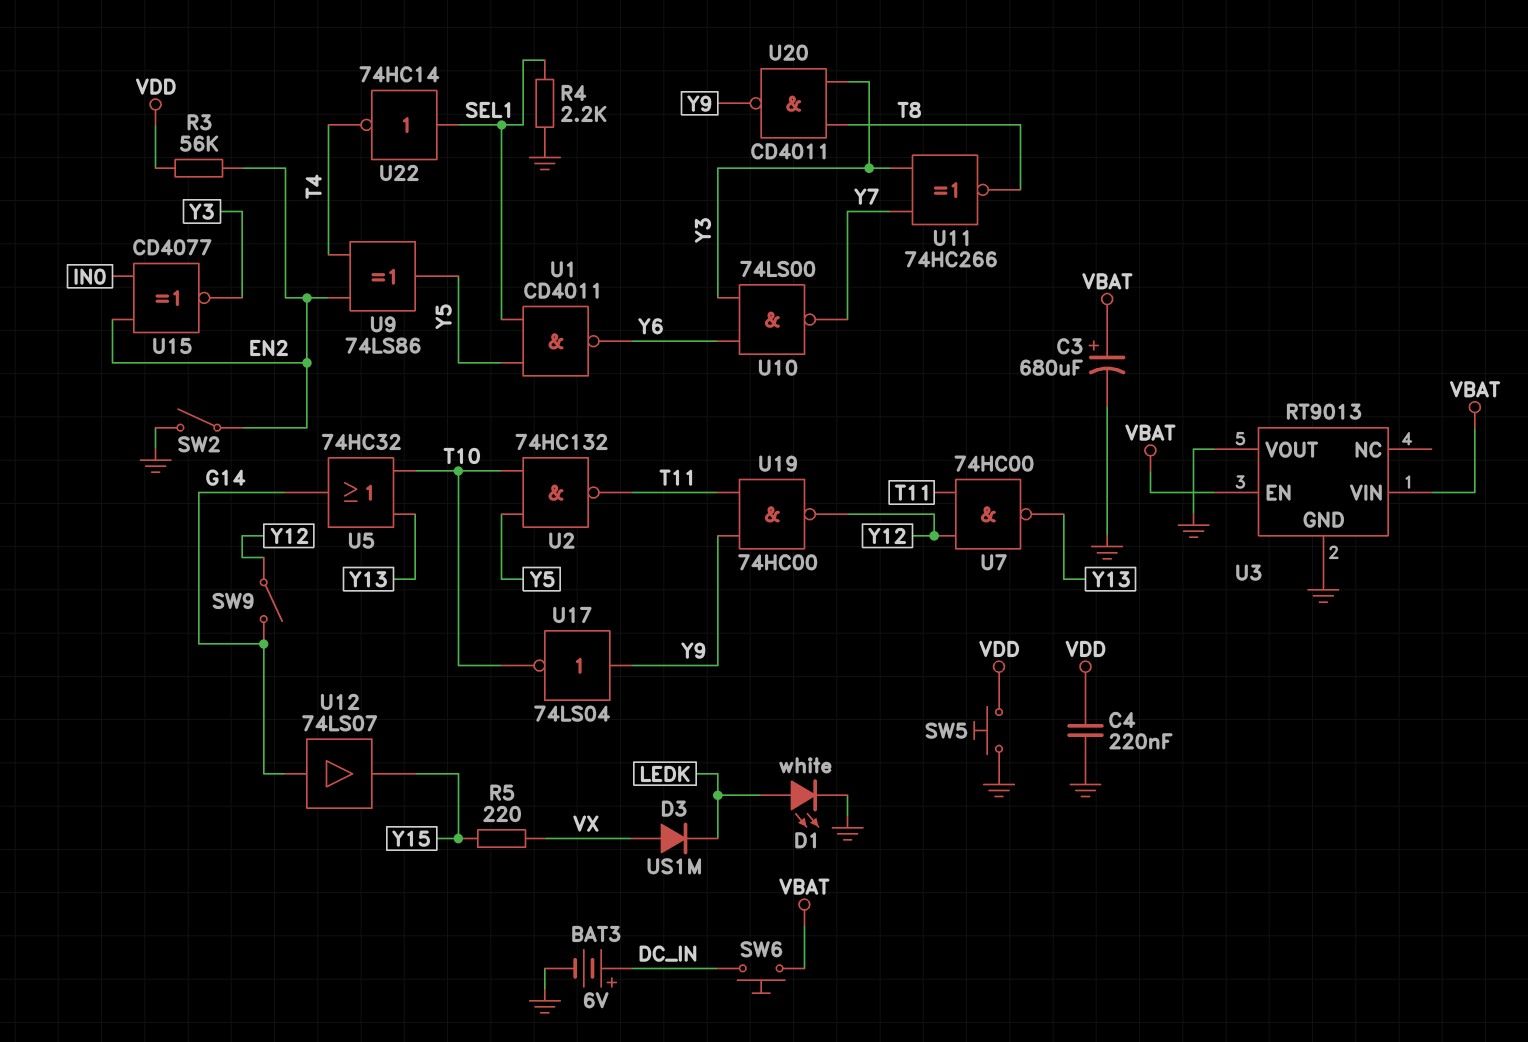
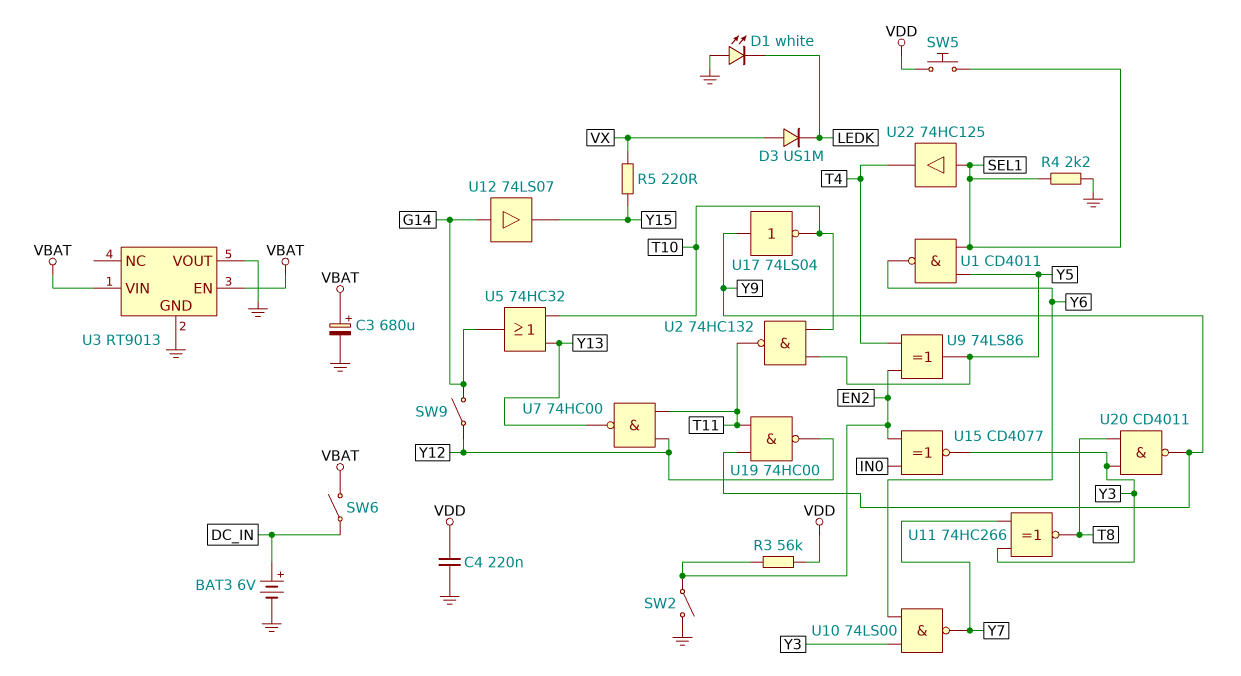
D1: LED white (A LEDK, K GND) -> LED white (A GND, K LEDK)
SW5: button (GND, VDD) -> button (SEL1, VDD)
SW6: button (DC_IN, VBAT) -> switch (DC_IN, VBAT)
U22: NOT 74HC14 (in SEL1, out T4) -> buffer 74HC125 (in SEL1, out T4)

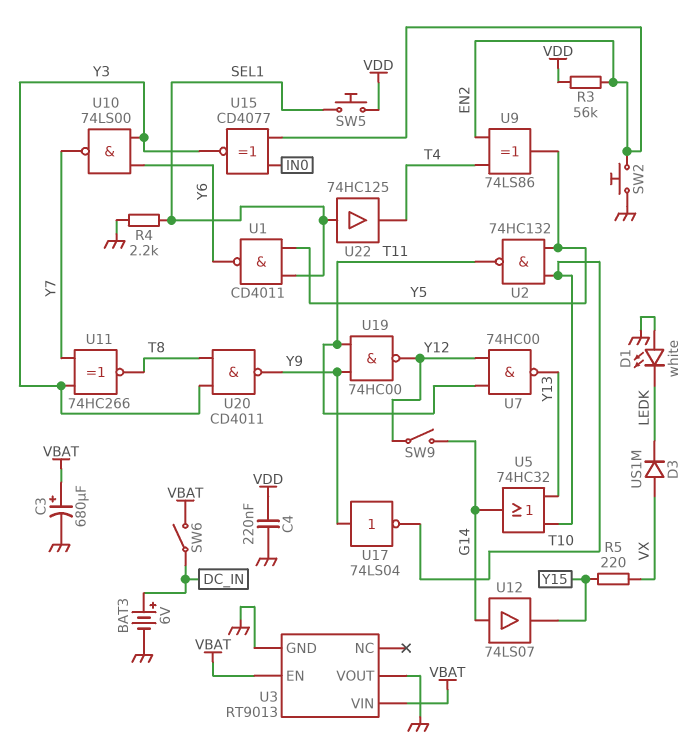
SW2: switch (EN2, GND) -> button (EN2, GND)

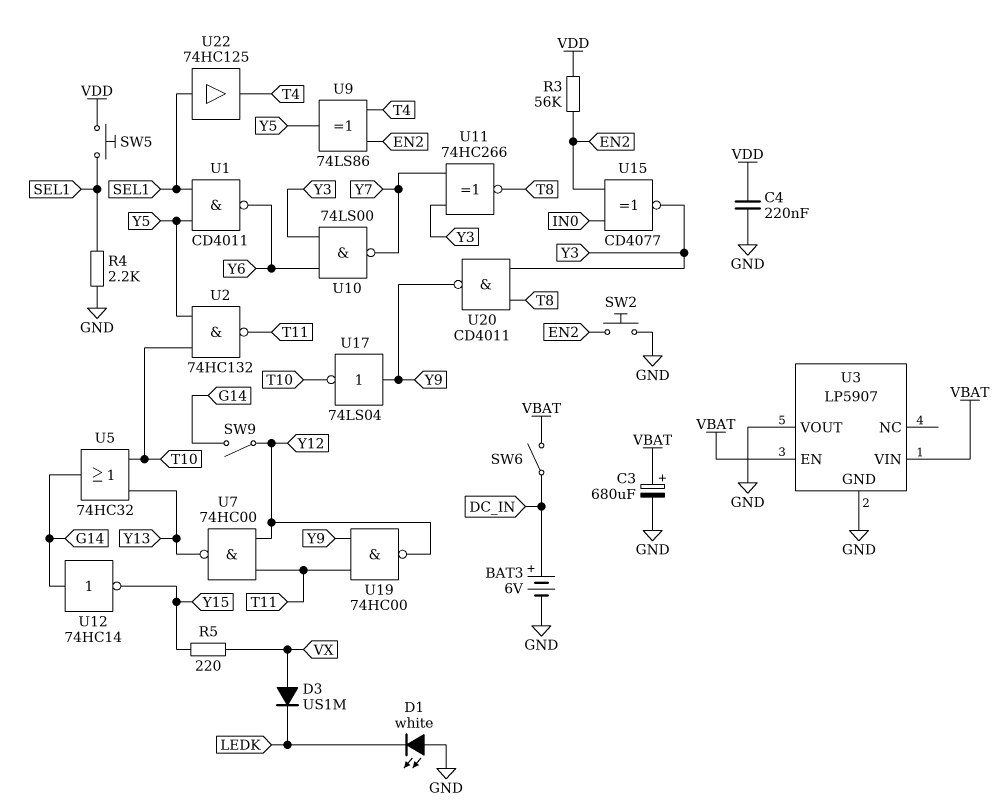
U3: RT9013 -> LP5907
U12: buffer 74LS07 (in G14, out Y15) -> NOT 74HC14 (in G14, out Y15)

